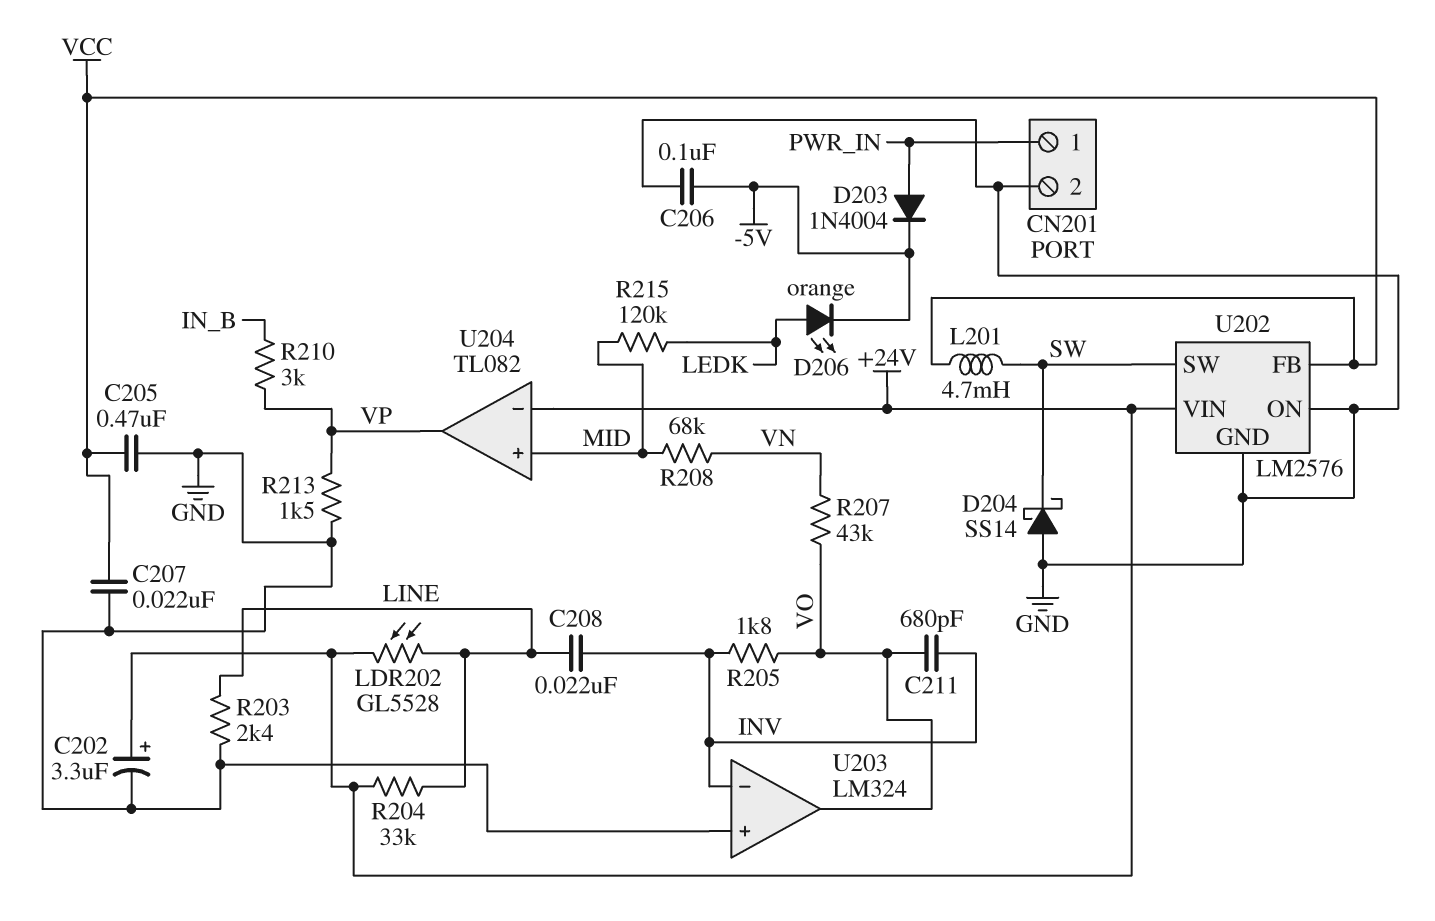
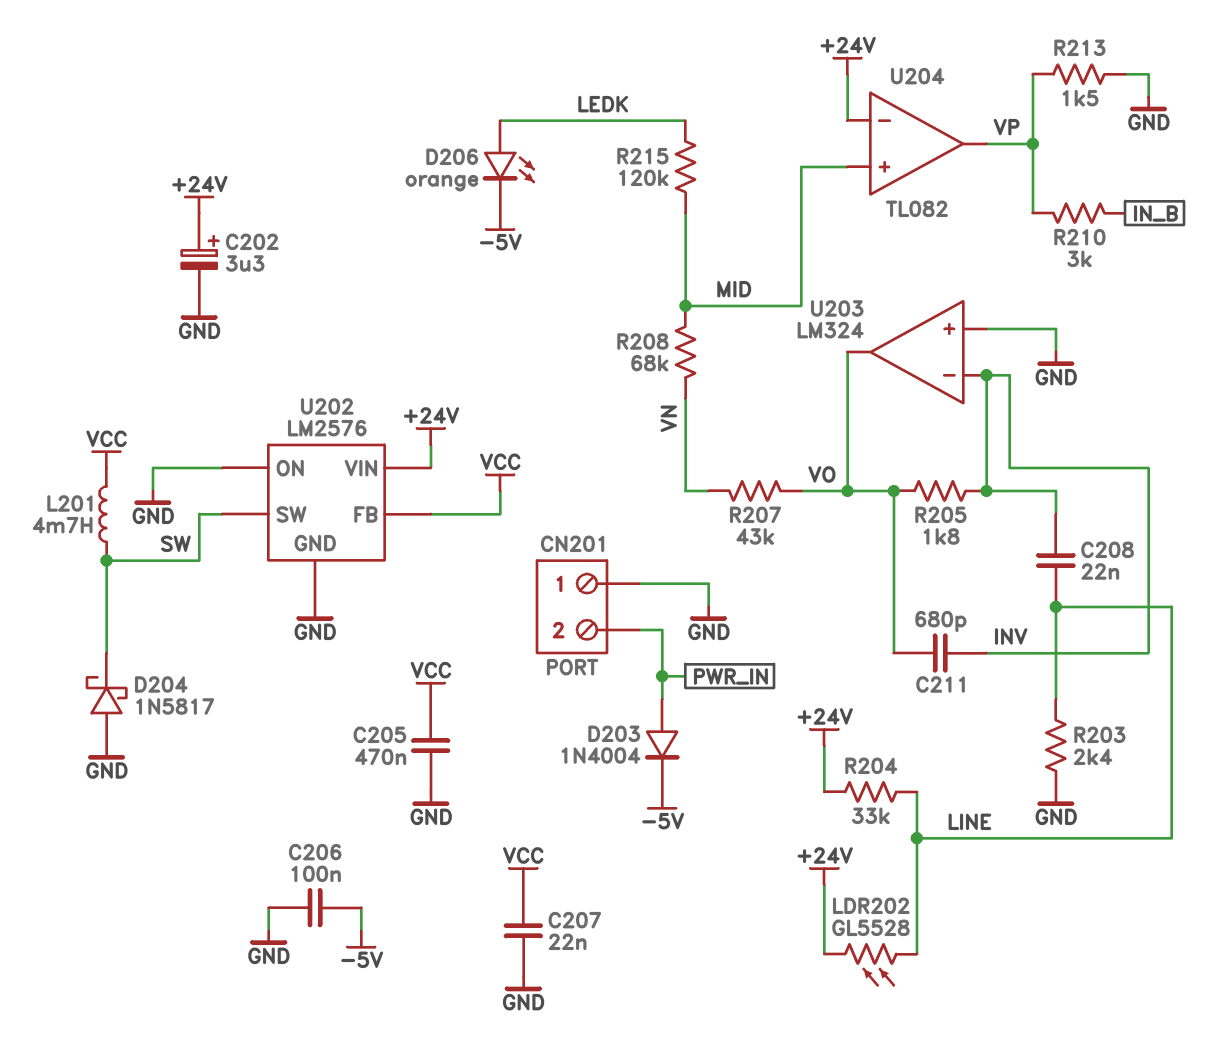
CN201 pin 1: PWR_IN -> GND
CN201 pin 2: GND -> PWR_IN
D204: schottky SS14 (A GND, K SW) -> schottky 1N5817 (A GND, K SW)

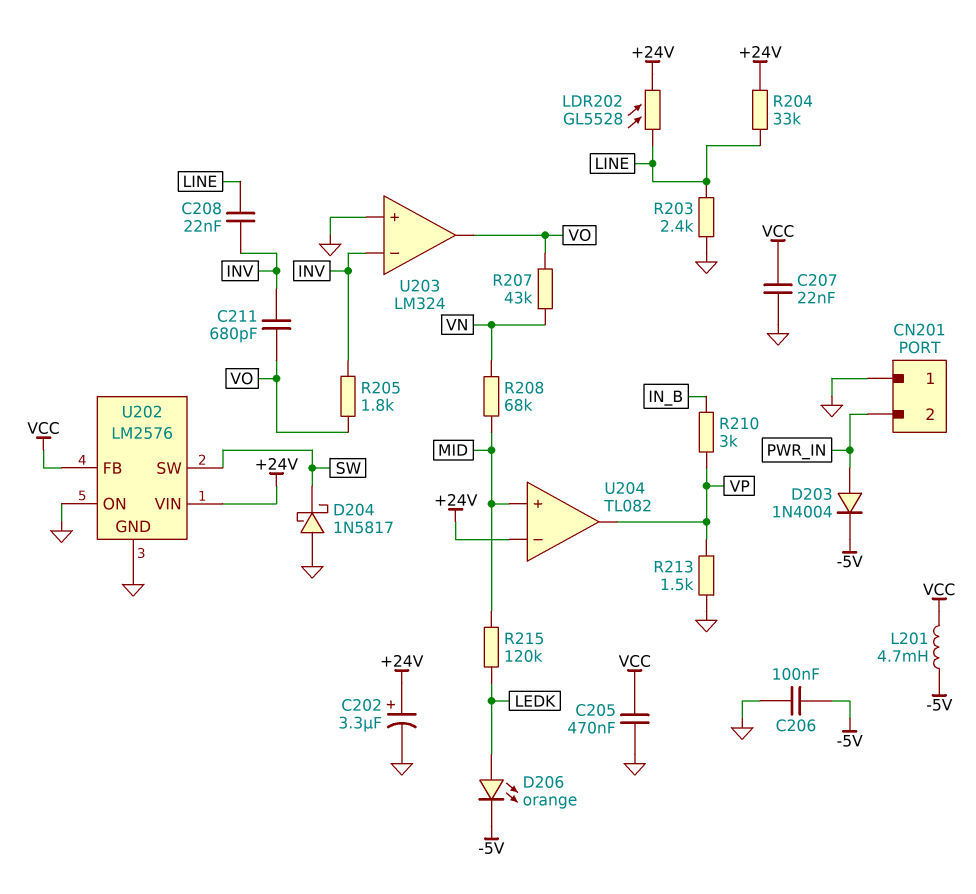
L201: 4.7mH (SW, VCC) -> 4.7mH (-5V, VCC)

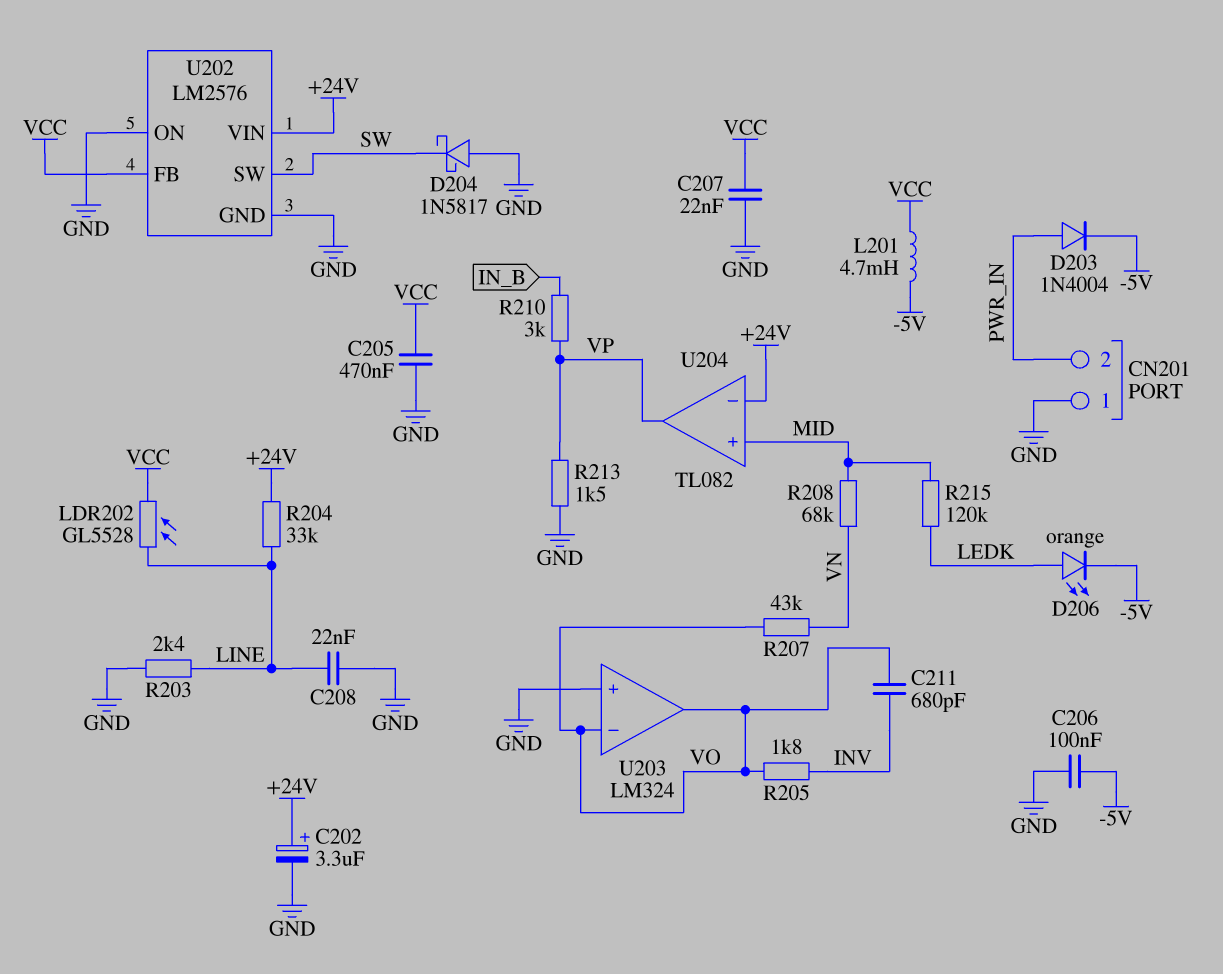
C208: 22nF (INV, LINE) -> 22nF (GND, LINE)
LDR202: GL5528 (+24V, LINE) -> GL5528 (LINE, VCC)
U203 pin in-: INV -> VO

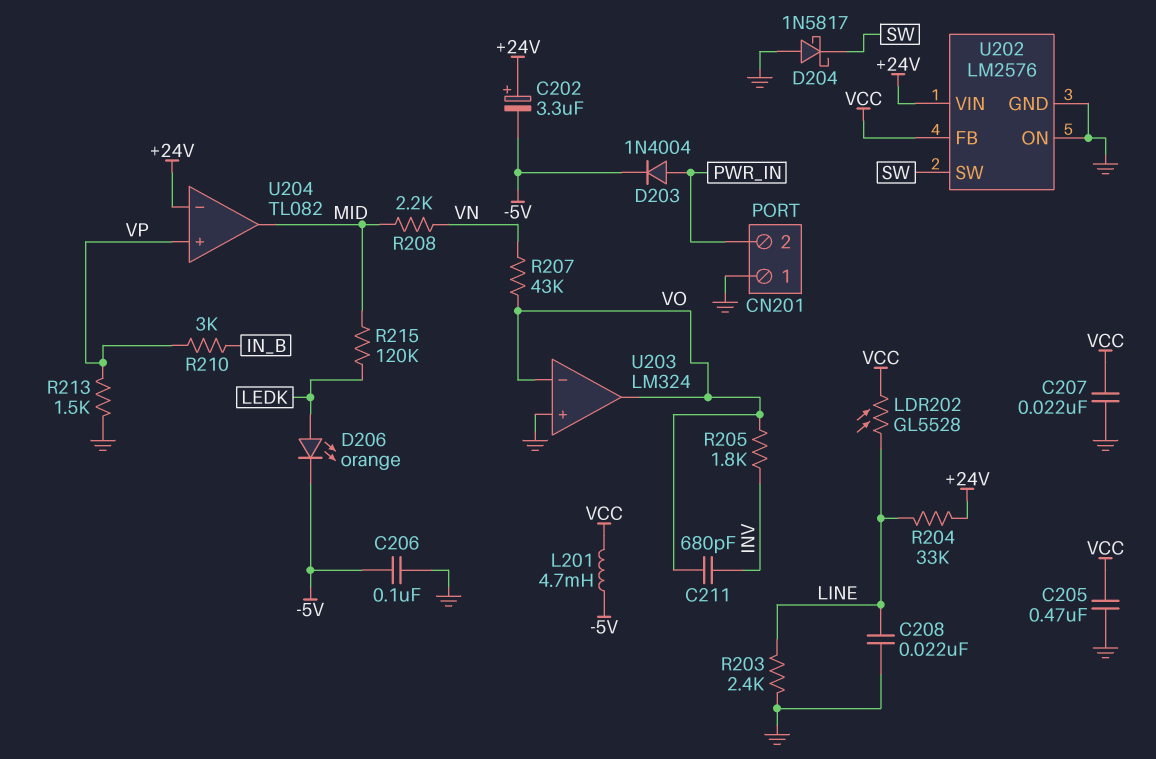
C202: 3.3uF (plus +24V, minus GND) -> 3.3uF (plus +24V, minus -5V)
R208: 68k (MID, VN) -> 2.2k (MID, VN)
U204 pin in+: MID -> VP
U204 pin out: VP -> MID

